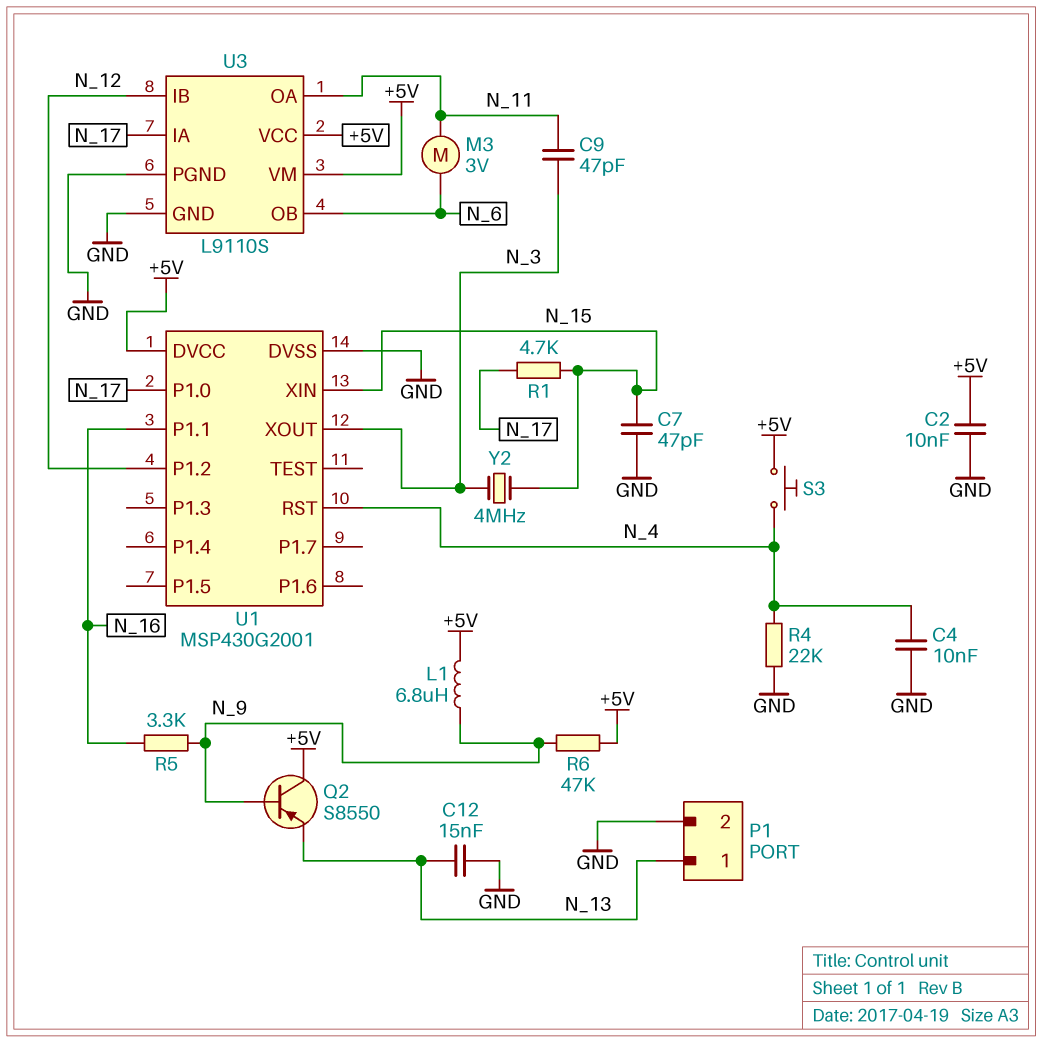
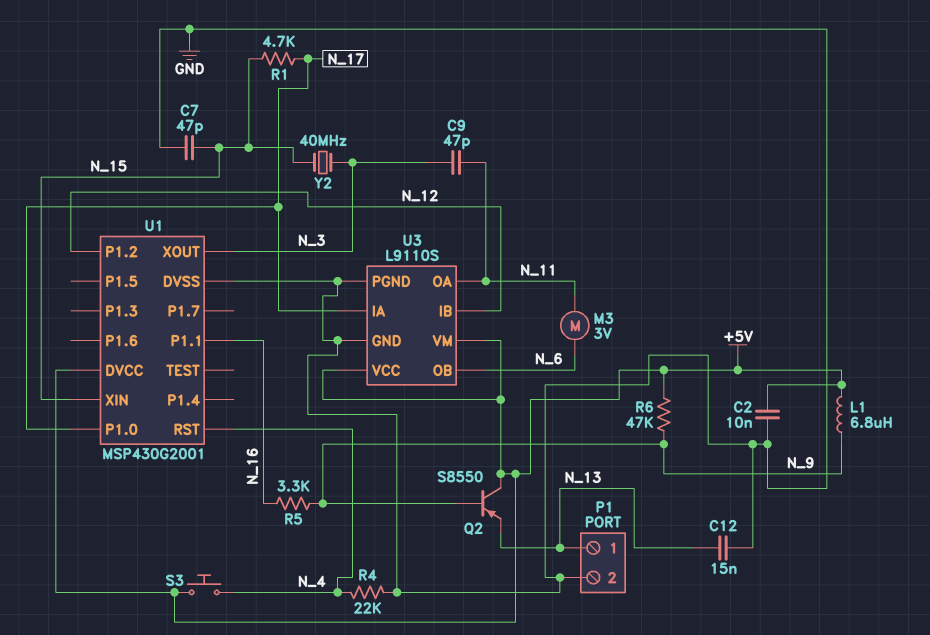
C4: 10nF (GND, N_4) -> none
Y2: 4MHz (N_3, N_15) -> 40MHz (N_3, N_15)

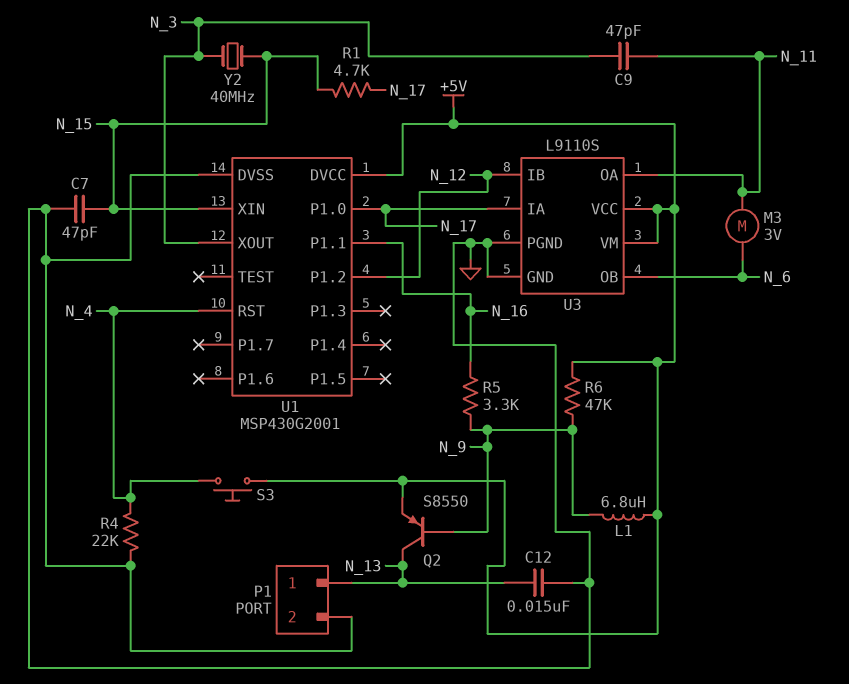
C2: 10nF (+5V, GND) -> none
Q2: PNP S8550 (B N_9, C +5V, E N_13) -> PNP S8550 (B N_9, C N_13, E +5V)

